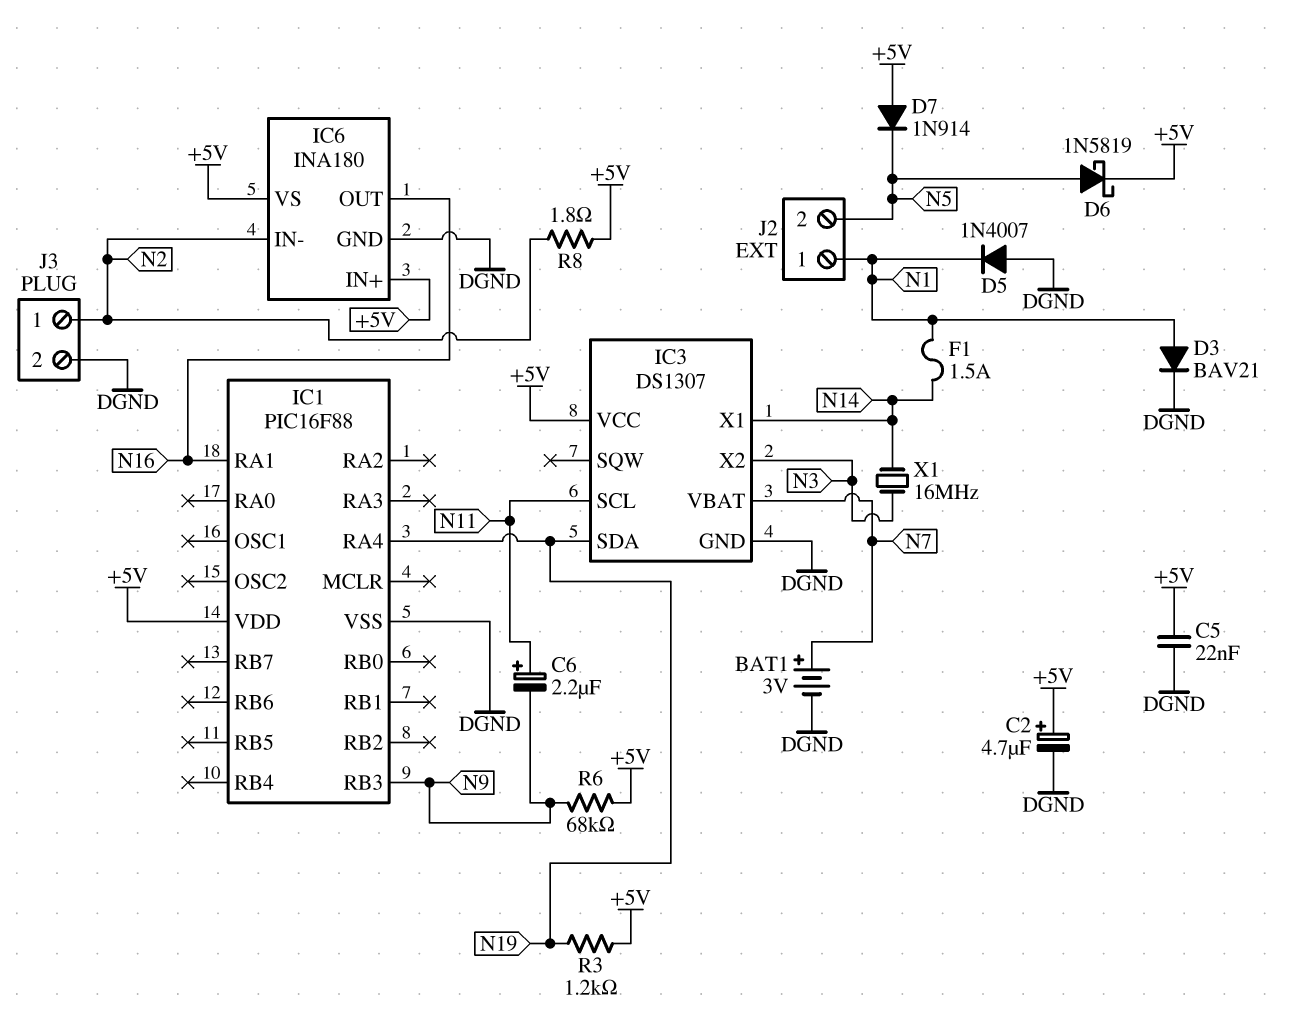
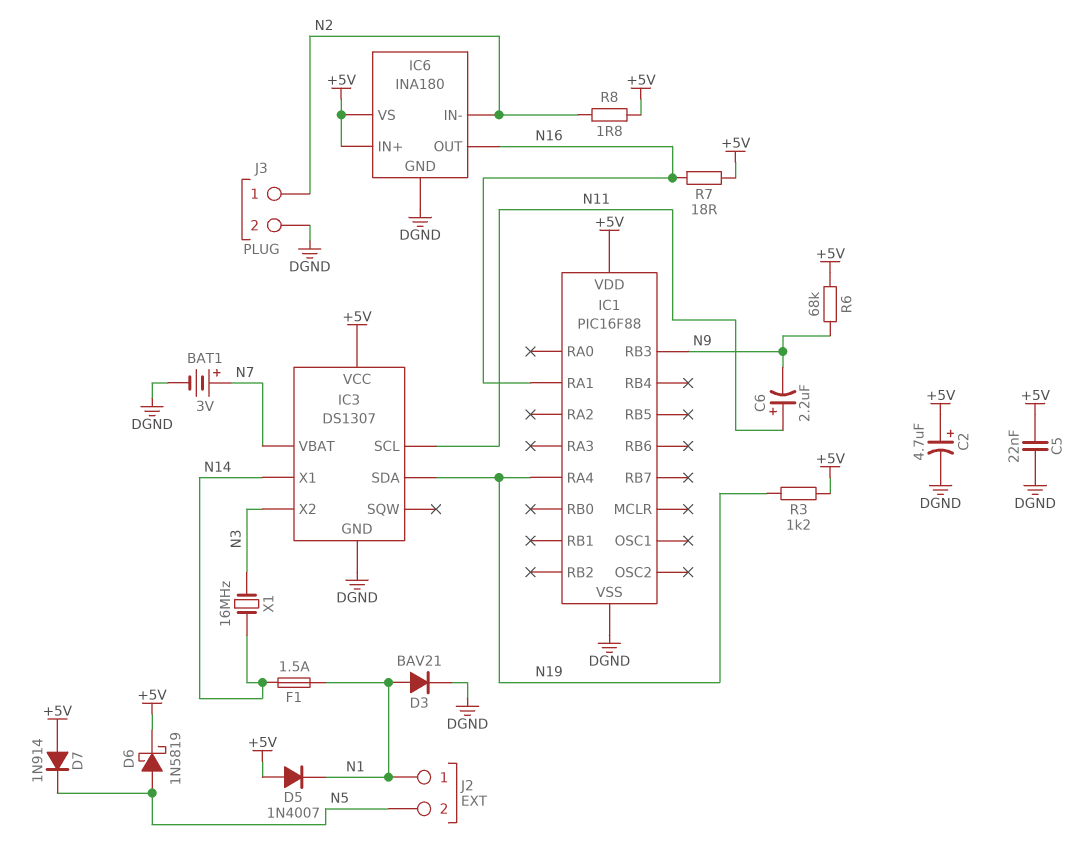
D5: diode 1N4007 (A DGND, K N1) -> diode 1N4007 (A +5V, K N1)
R7: none -> 18 (+5V, N16)

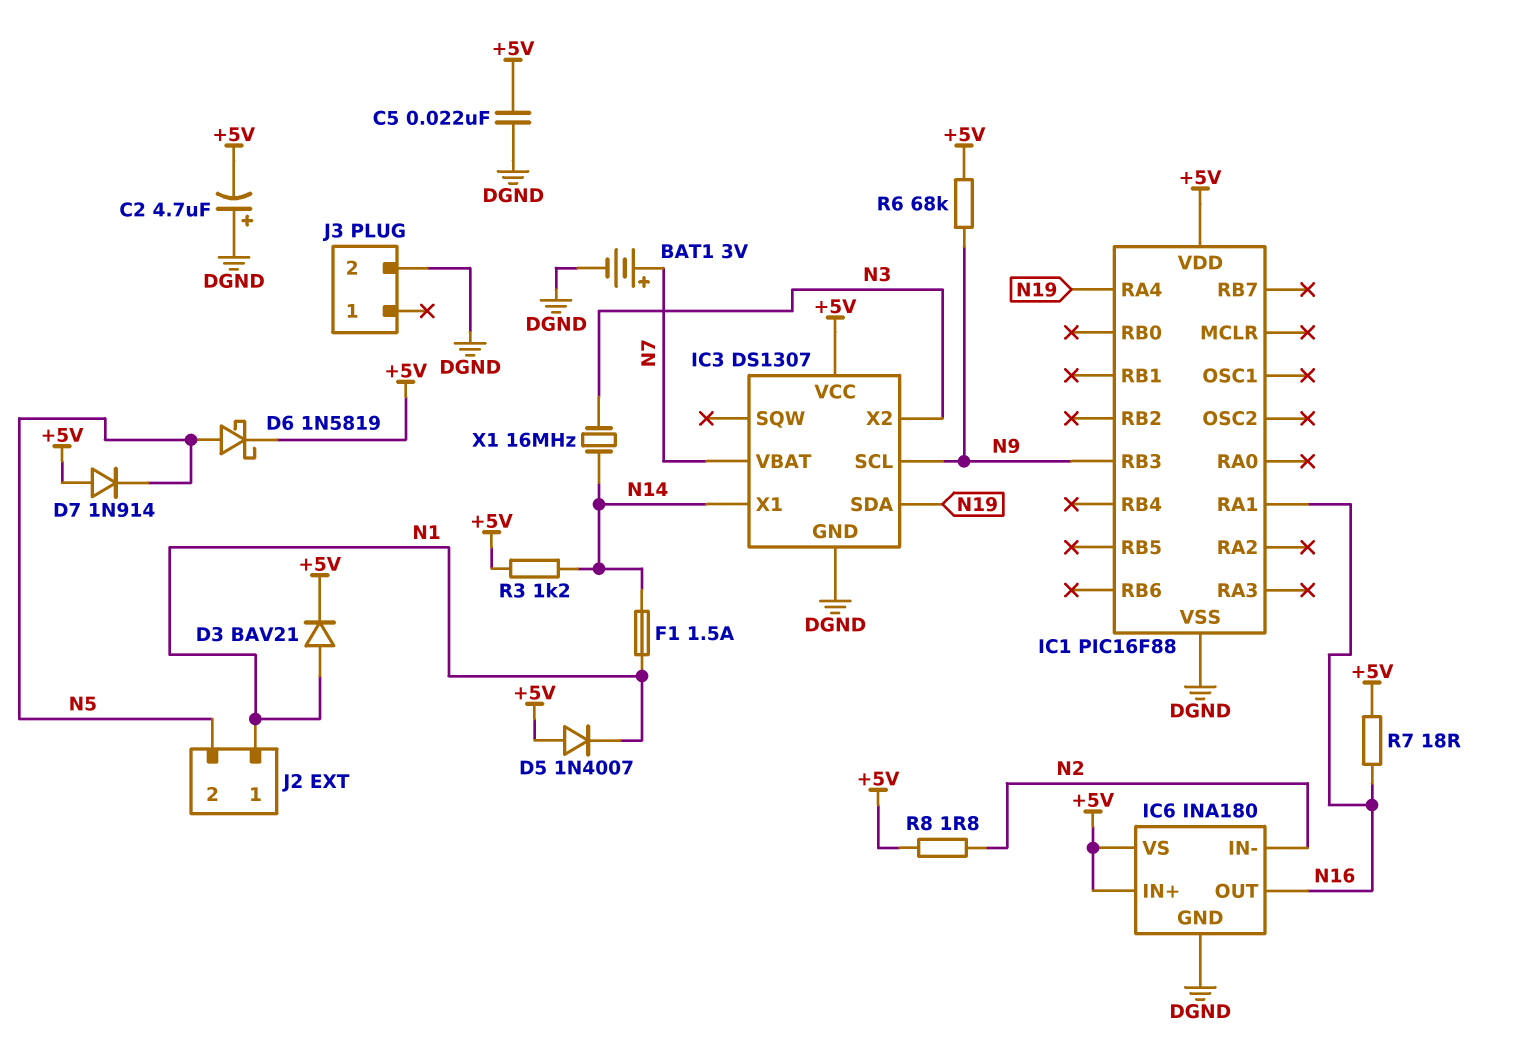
C2: 4.7uF (plus +5V, minus DGND) -> 4.7uF (plus DGND, minus +5V)
C6: 2.2uF (plus N11, minus N9) -> none
D3: diode BAV21 (A N1, K DGND) -> diode BAV21 (A N1, K +5V)
IC3 pin SCL: N11 -> N9
J3 pin 1: N2 -> none
R3: 1.2k (+5V, N19) -> 1.2k (+5V, N14)

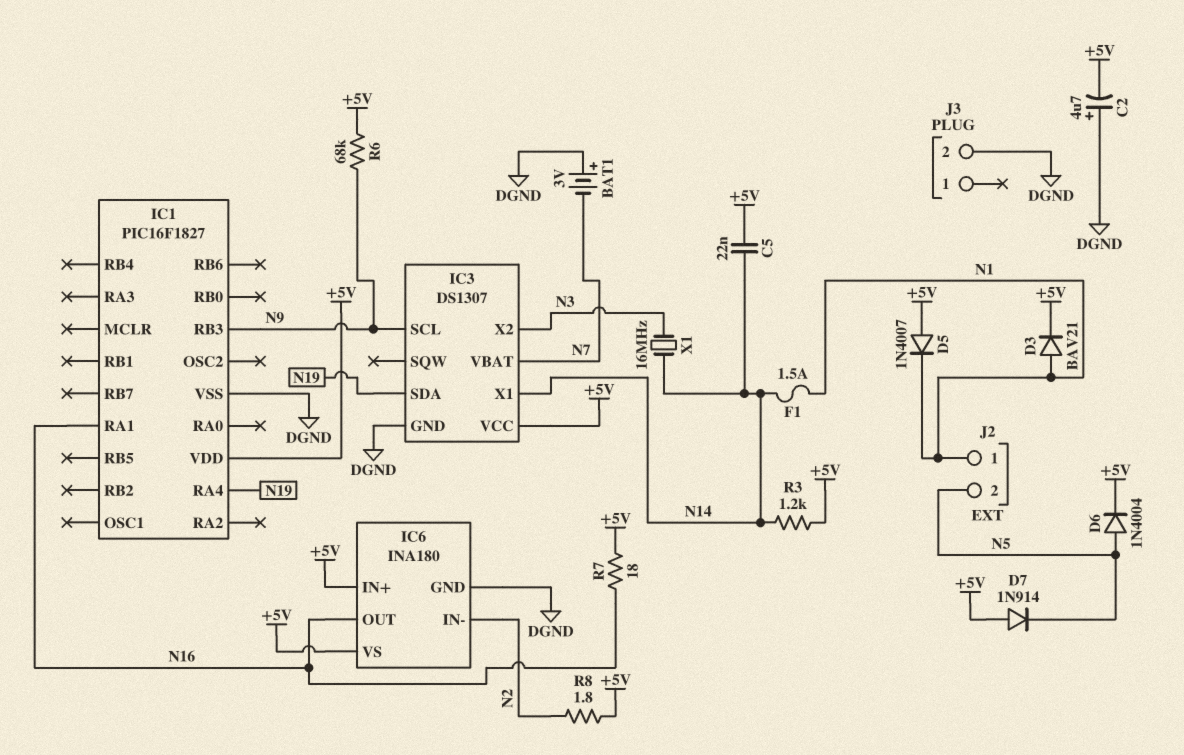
BAT1: 3V (plus N7, minus DGND) -> 3V (plus DGND, minus N7)
C5: 22nF (+5V, DGND) -> 22nF (+5V, N14)
D6: schottky 1N5819 (A N5, K +5V) -> diode 1N4004 (A N5, K +5V)
IC1: PIC16F88 -> PIC16F1827

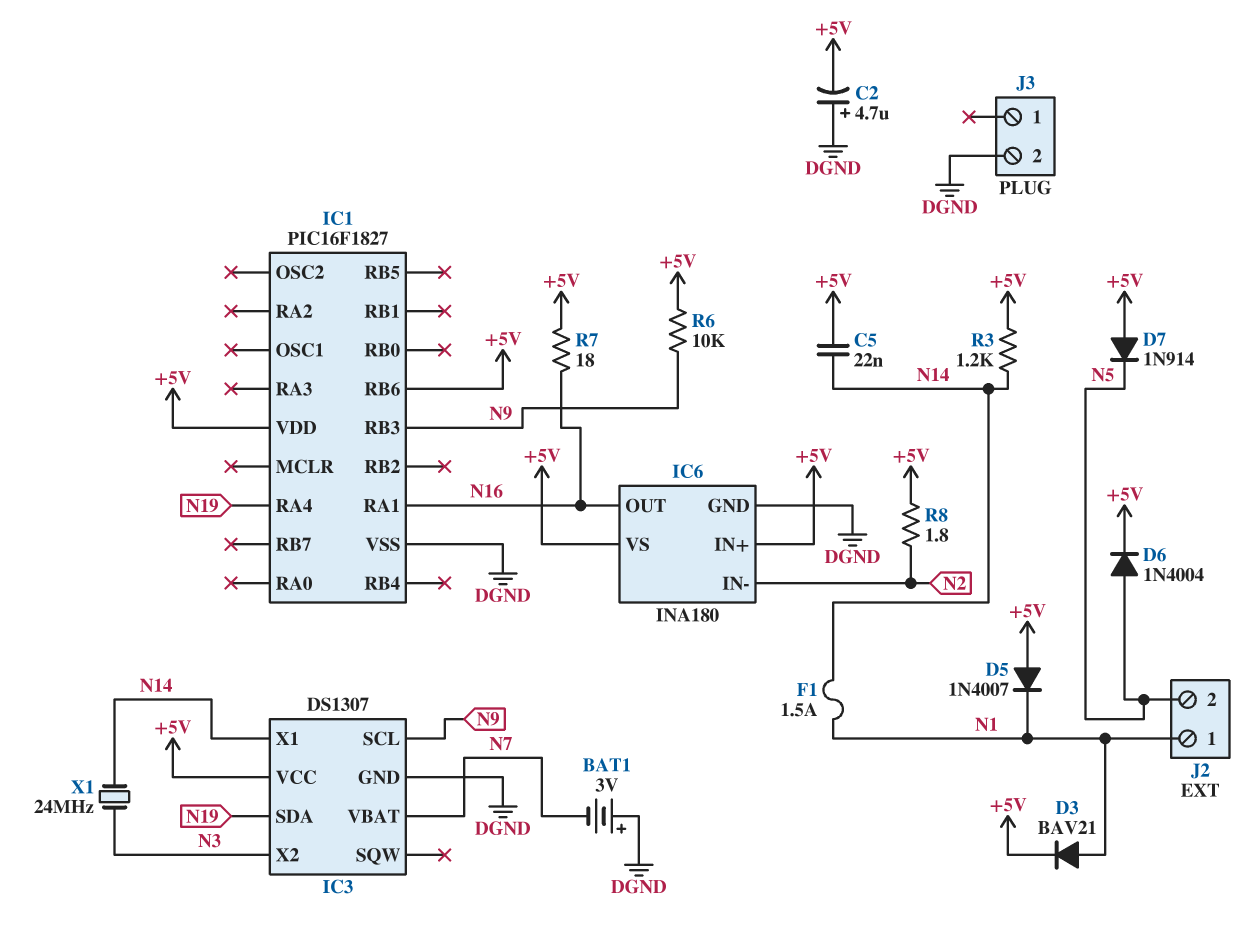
IC1 pin RB6: none -> +5V
R6: 68k (+5V, N9) -> 10k (+5V, N9)
X1: 16MHz (N3, N14) -> 24MHz (N3, N14)

